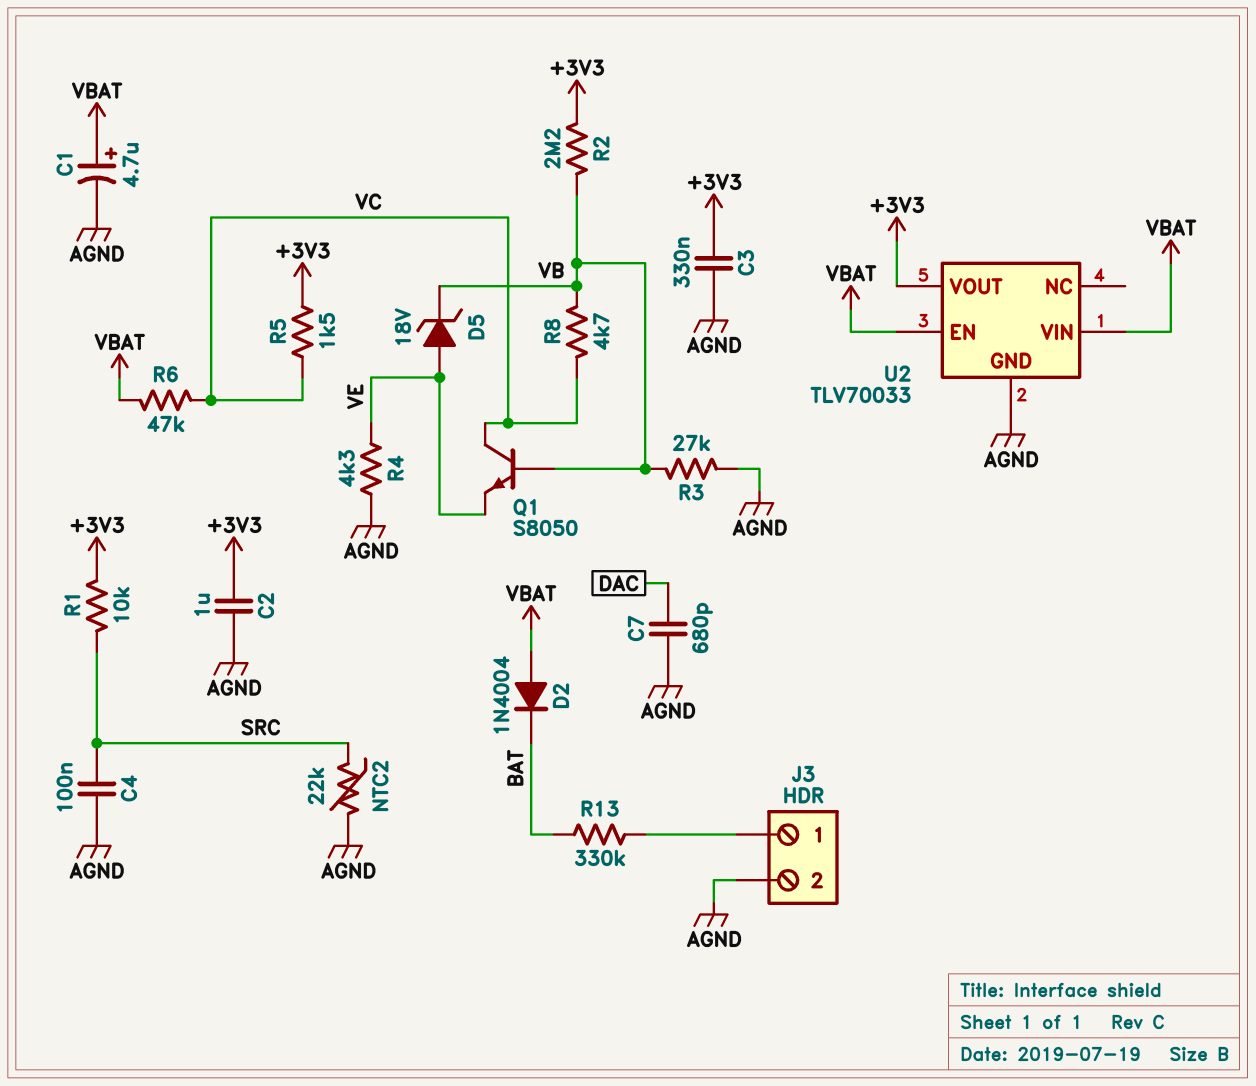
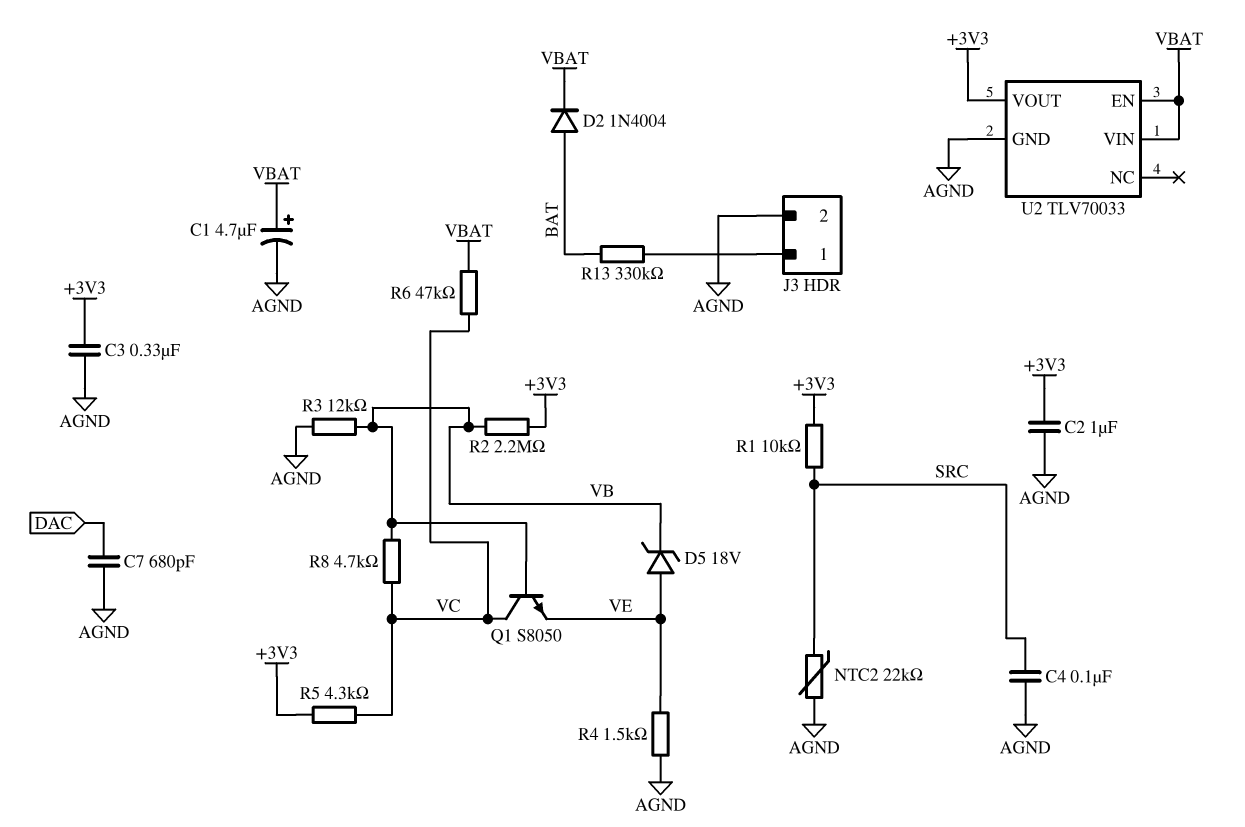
D2: diode 1N4004 (A VBAT, K BAT) -> diode 1N4004 (A BAT, K VBAT)
R3: 27k (AGND, VB) -> 12k (AGND, VB)
R4: 4.3k (AGND, VE) -> 1.5k (AGND, VE)
R5: 1.5k (+3V3, VC) -> 4.3k (+3V3, VC)

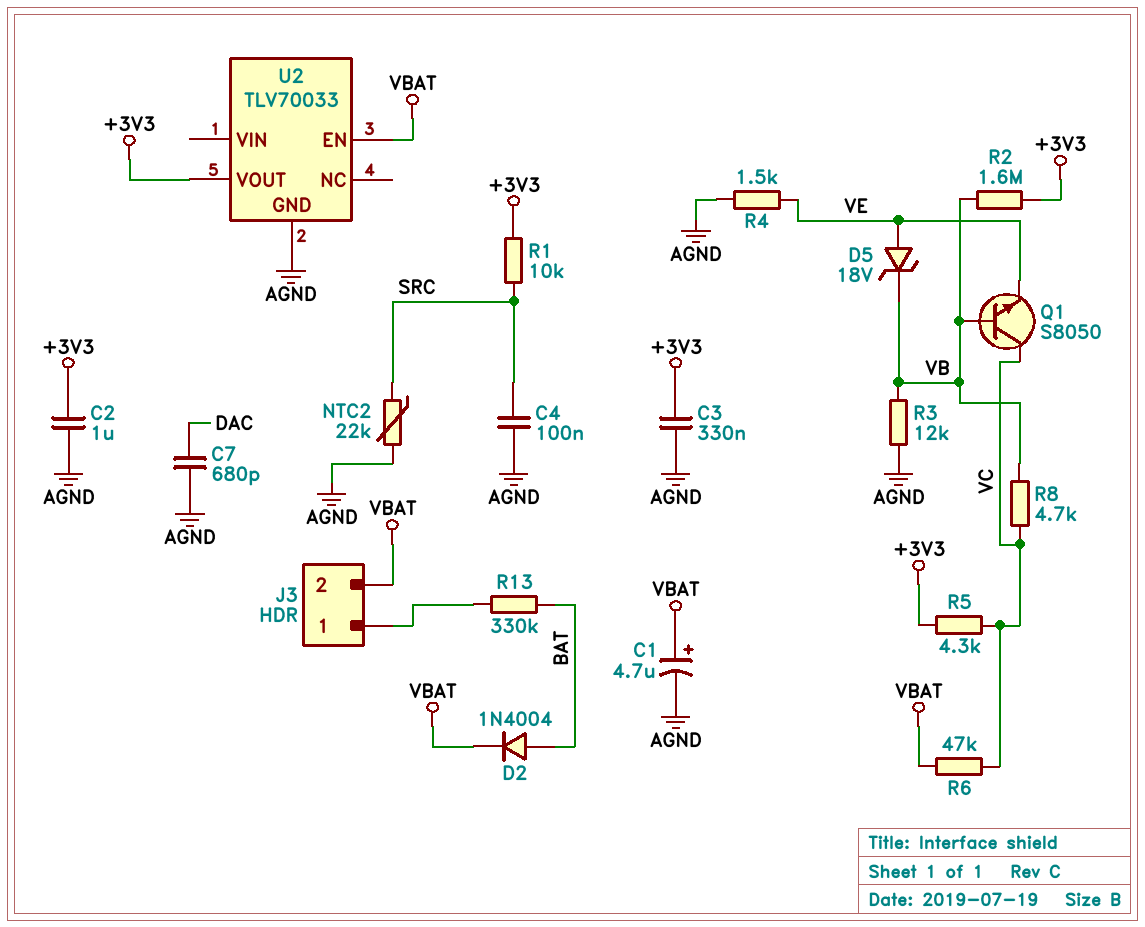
J3 pin 2: AGND -> VBAT
R2: 2.2M (+3V3, VB) -> 1.6M (+3V3, VB)
U2 pin VIN: VBAT -> none

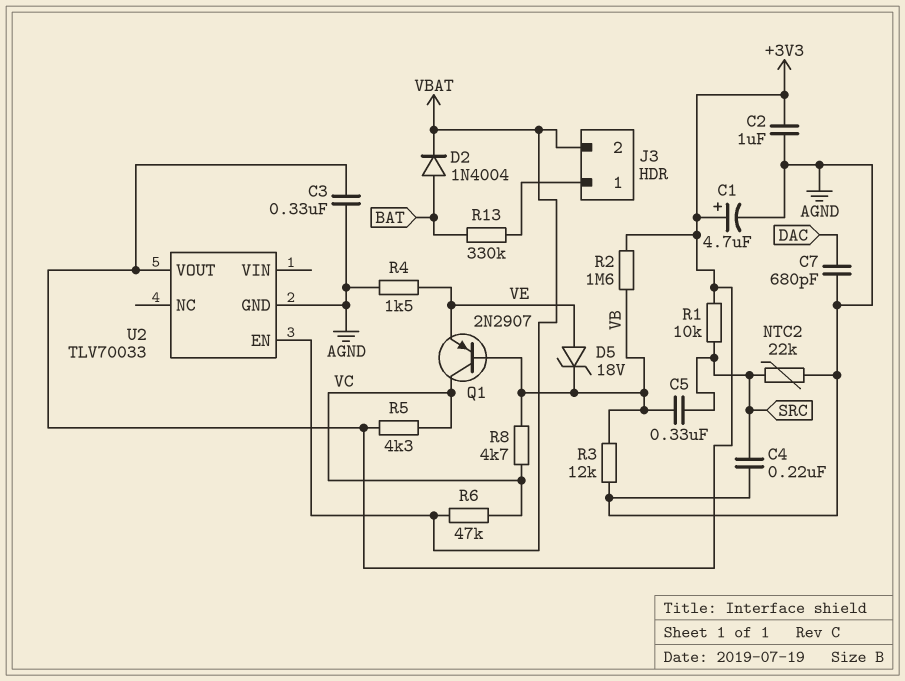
C1: 4.7uF (plus VBAT, minus AGND) -> 4.7uF (plus +3V3, minus AGND)
C4: 100nF (AGND, SRC) -> 220nF (AGND, SRC)
C5: none -> 330nF (SRC, VB)
Q1: NPN S8050 (B VB, C VC, E VE) -> PNP 2N2907 (B VB, C VC, E VE)

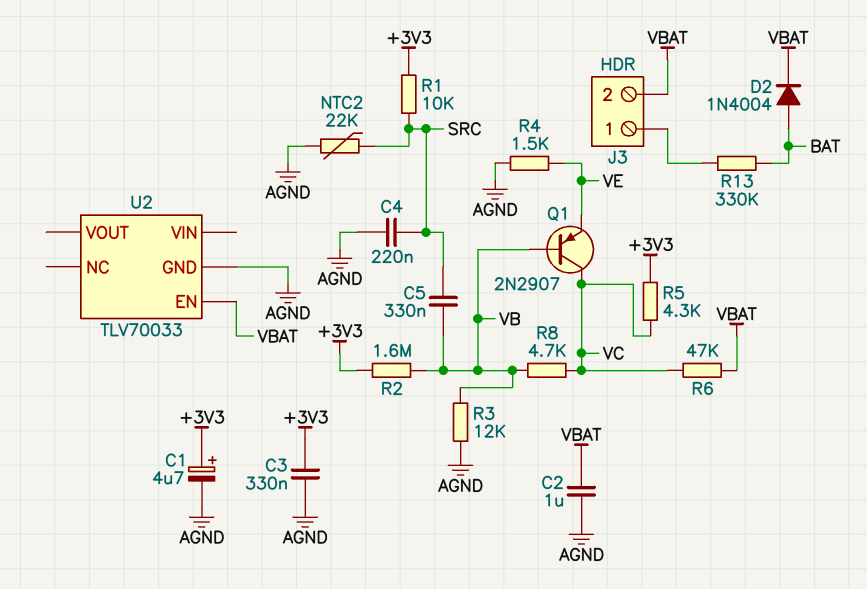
C2: 1uF (+3V3, AGND) -> 1uF (AGND, VBAT)
C7: 680pF (AGND, DAC) -> none
D5: zener 18V (A VE, K VB) -> none
U2 pin VOUT: +3V3 -> none

